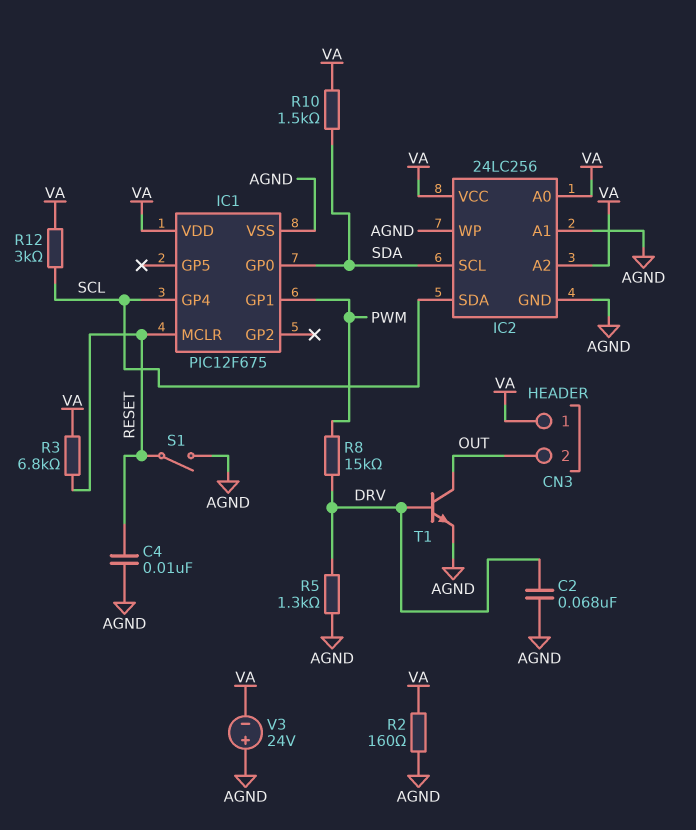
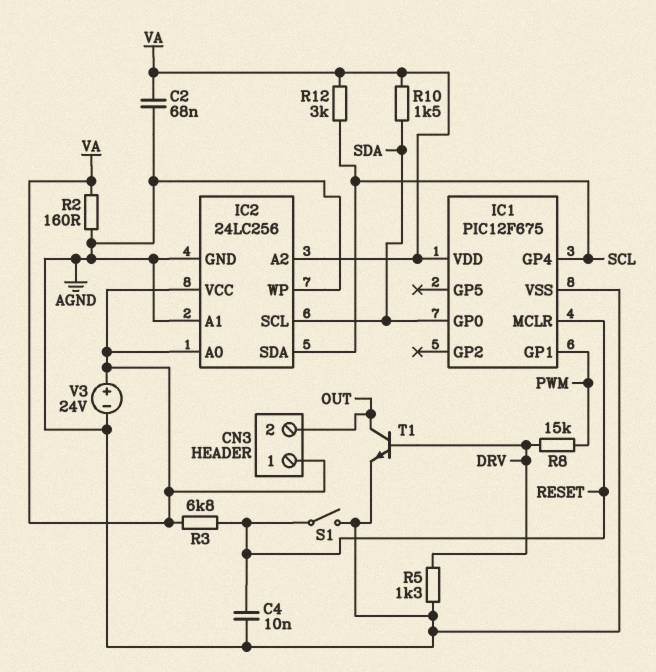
C2: 68nF (AGND, DRV) -> 68nF (AGND, VA)
V3: 24V (plus AGND, minus VA) -> 24V (plus VA, minus AGND)

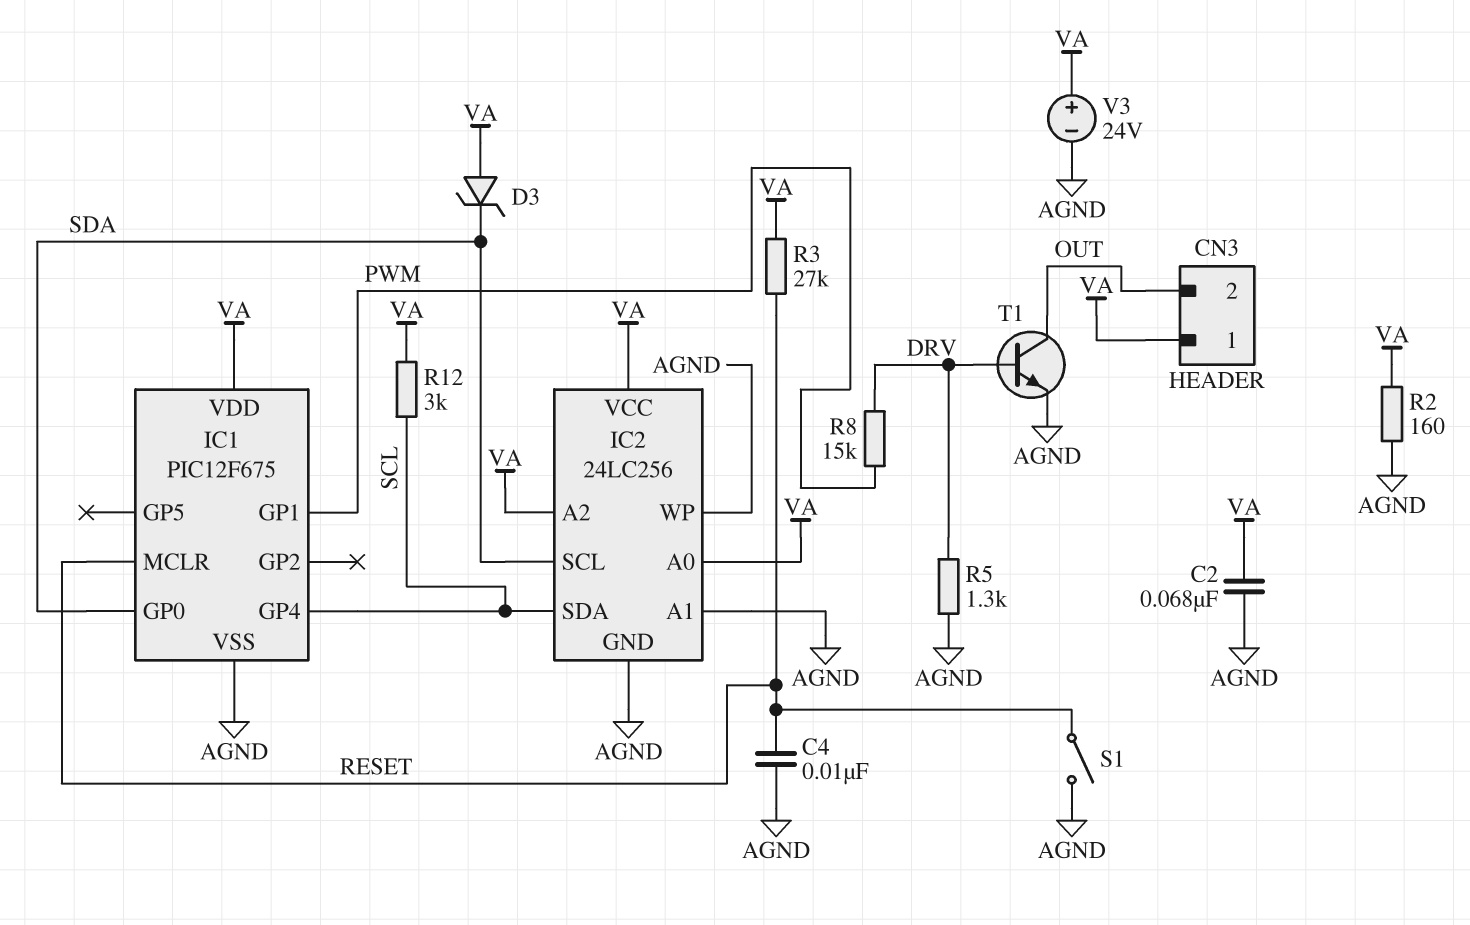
D3: none -> zener (A VA, K SDA)
R3: 6.8k (RESET, VA) -> 27k (RESET, VA)
R10: 1.5k (SDA, VA) -> none

